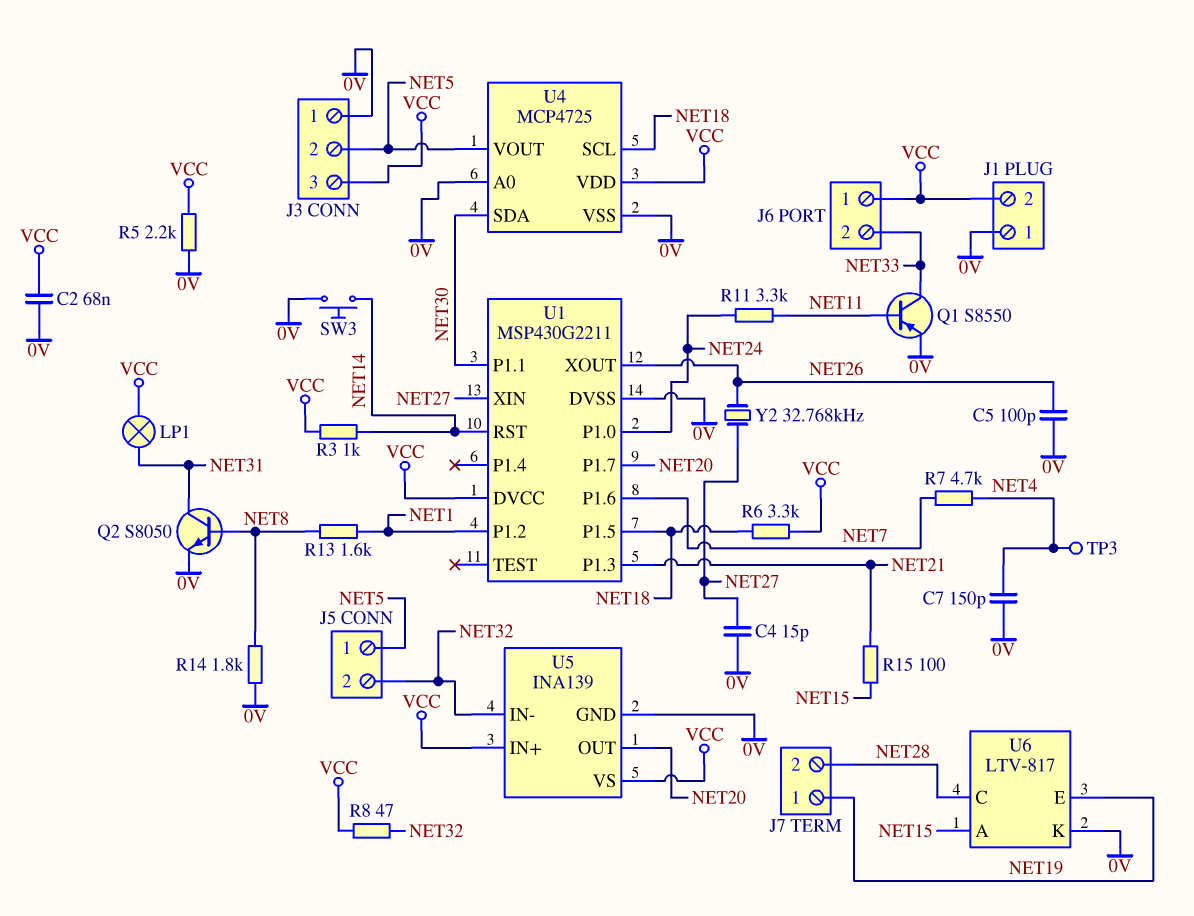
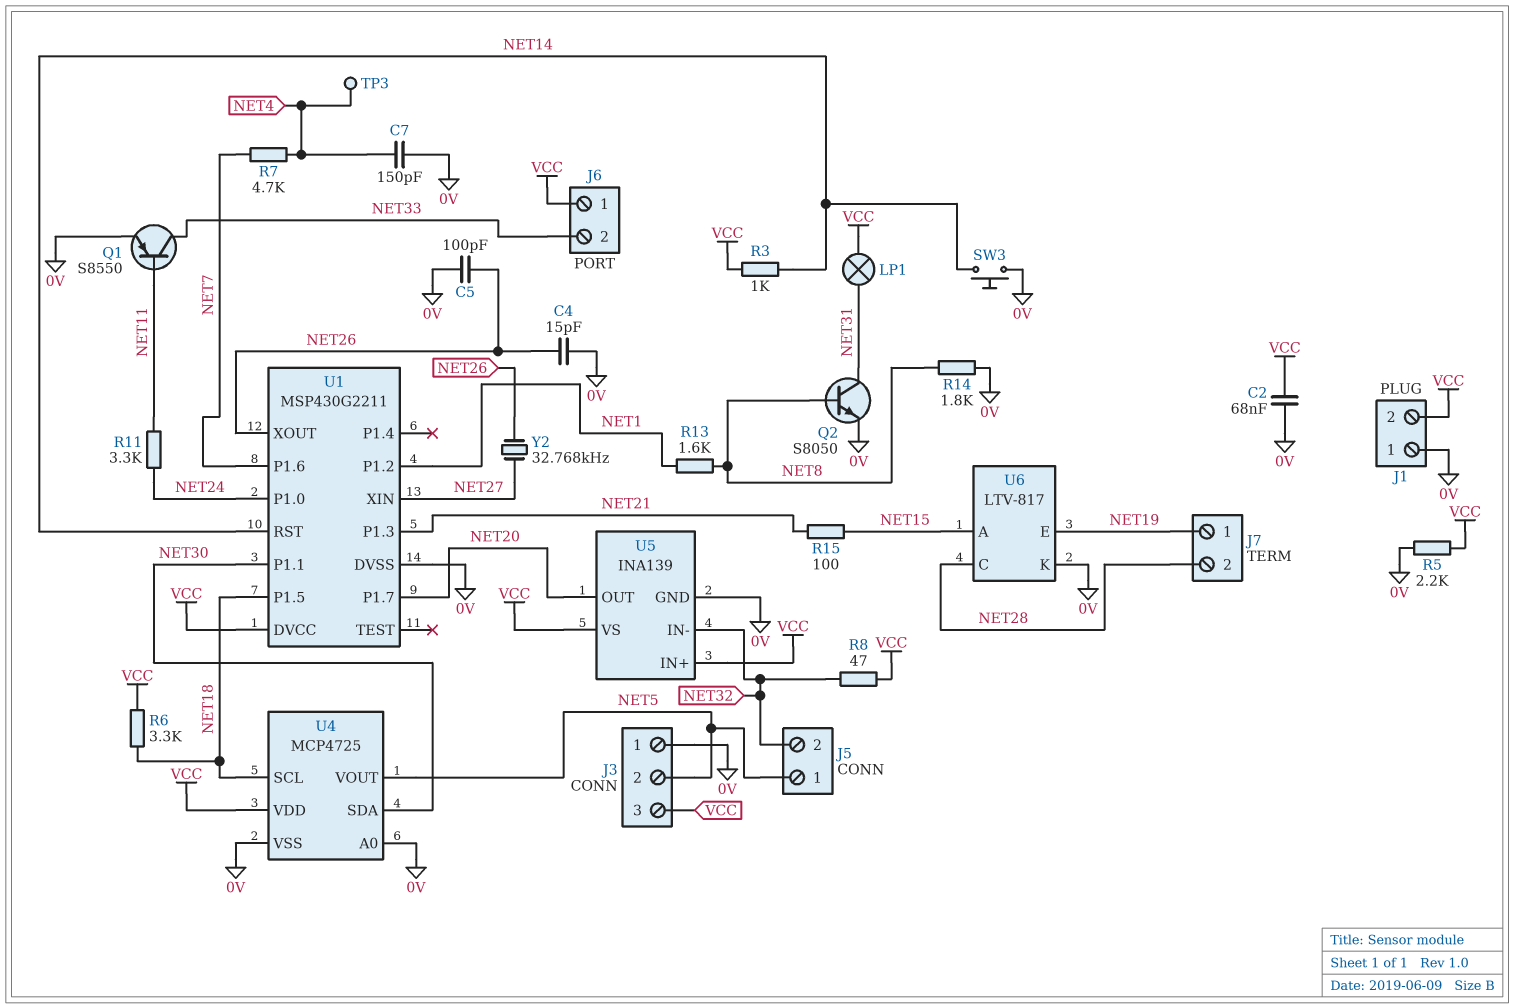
C4: 15pF (0V, NET27) -> 15pF (0V, NET26)

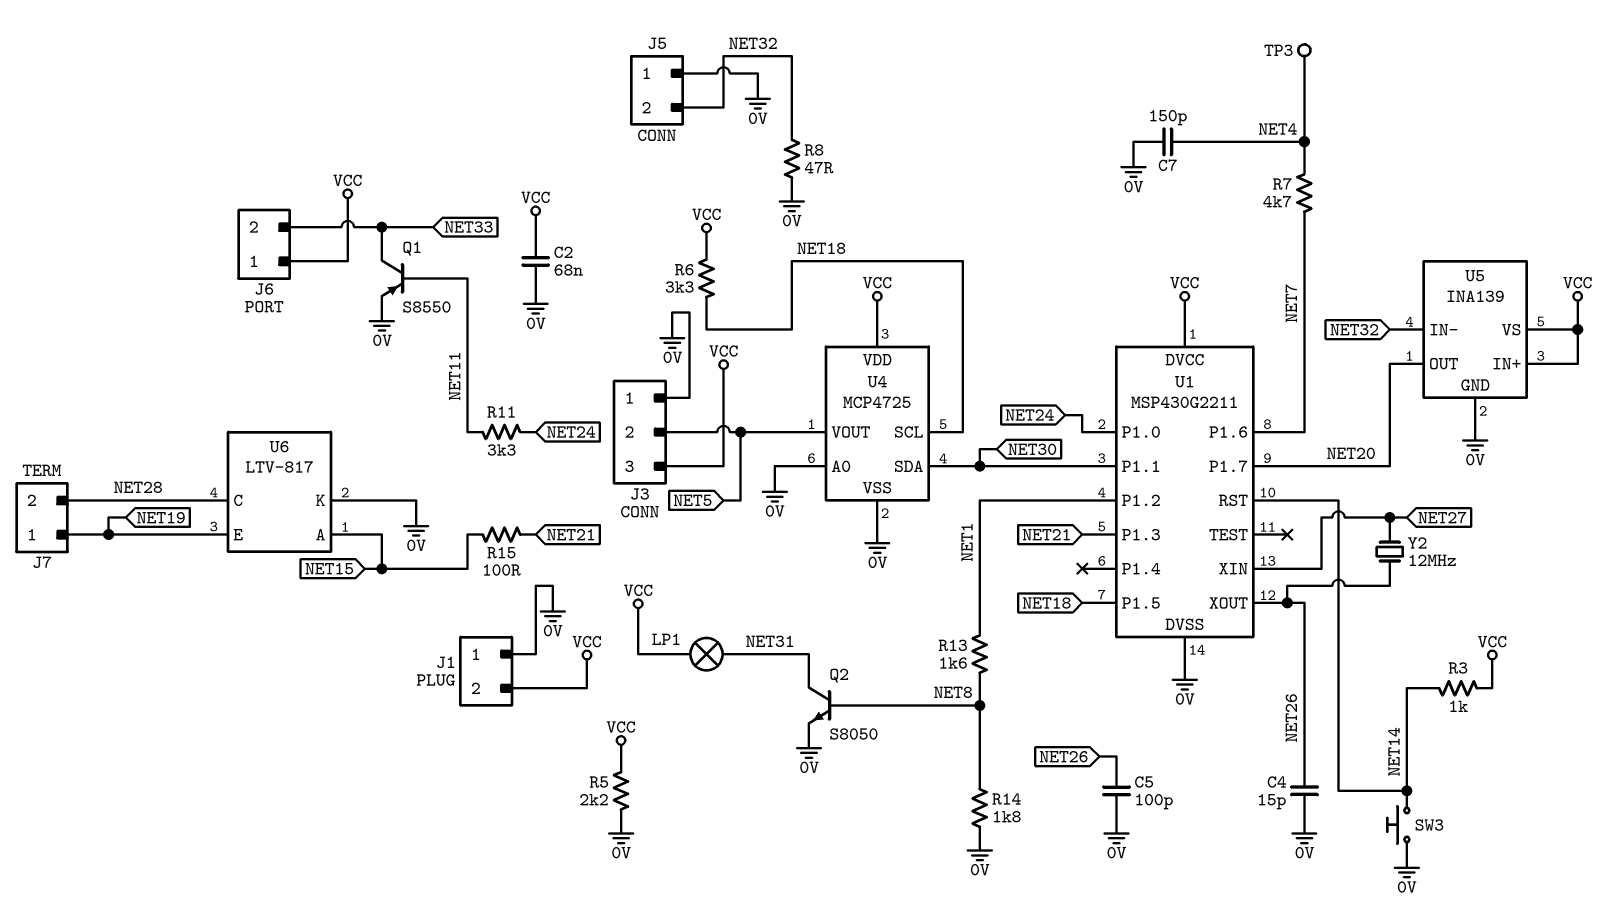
J5 pin 1: NET5 -> 0V
R8: 47 (NET32, VCC) -> 47 (0V, NET32)
Y2: 32.768kHz (NET26, NET27) -> 12MHz (NET26, NET27)

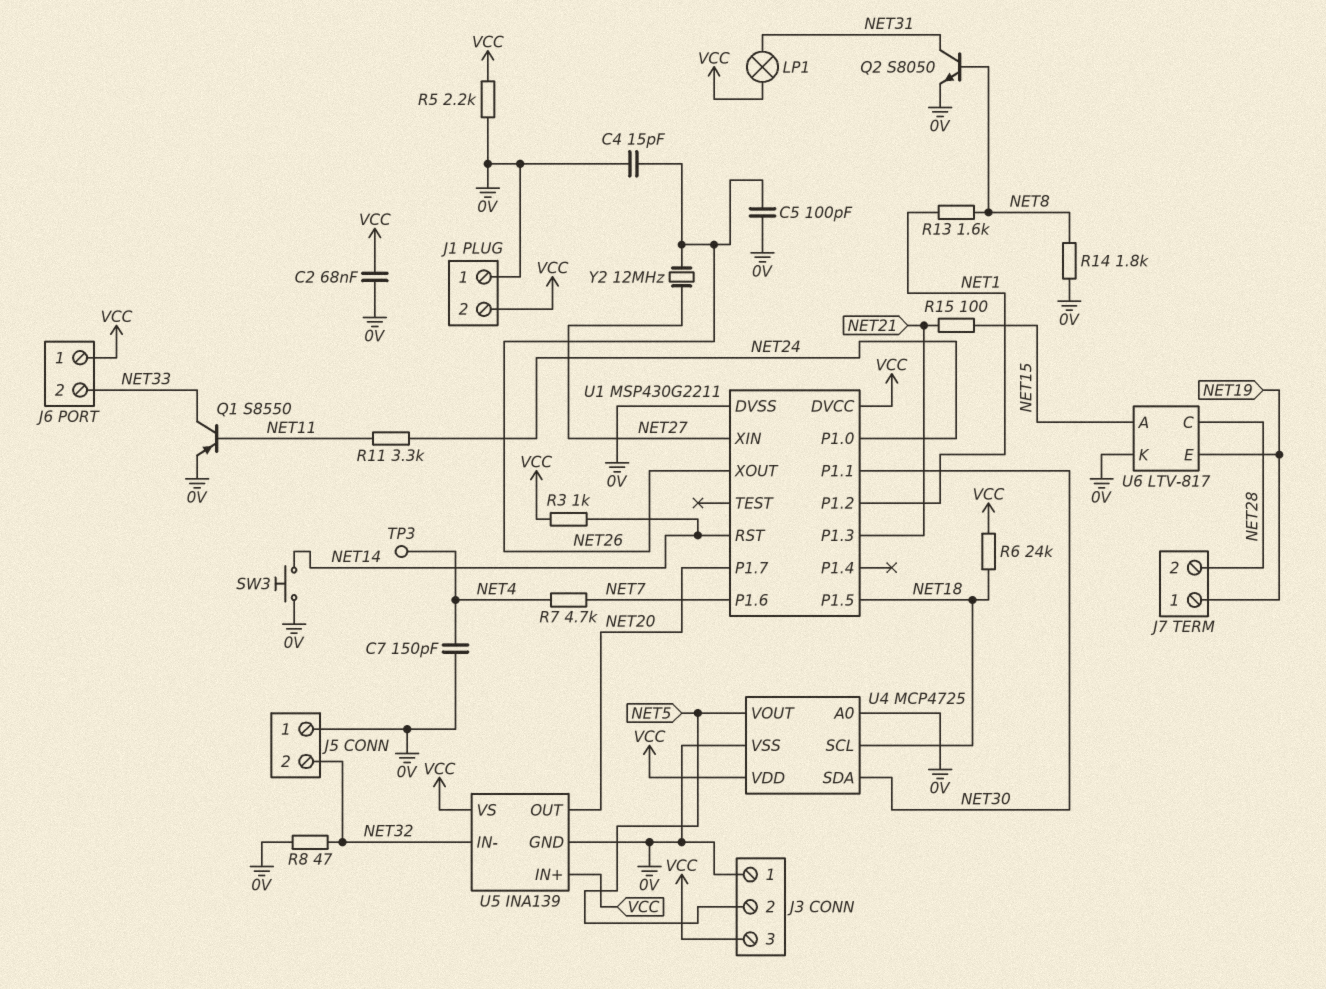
R6: 3.3k (NET18, VCC) -> 24k (NET18, VCC)

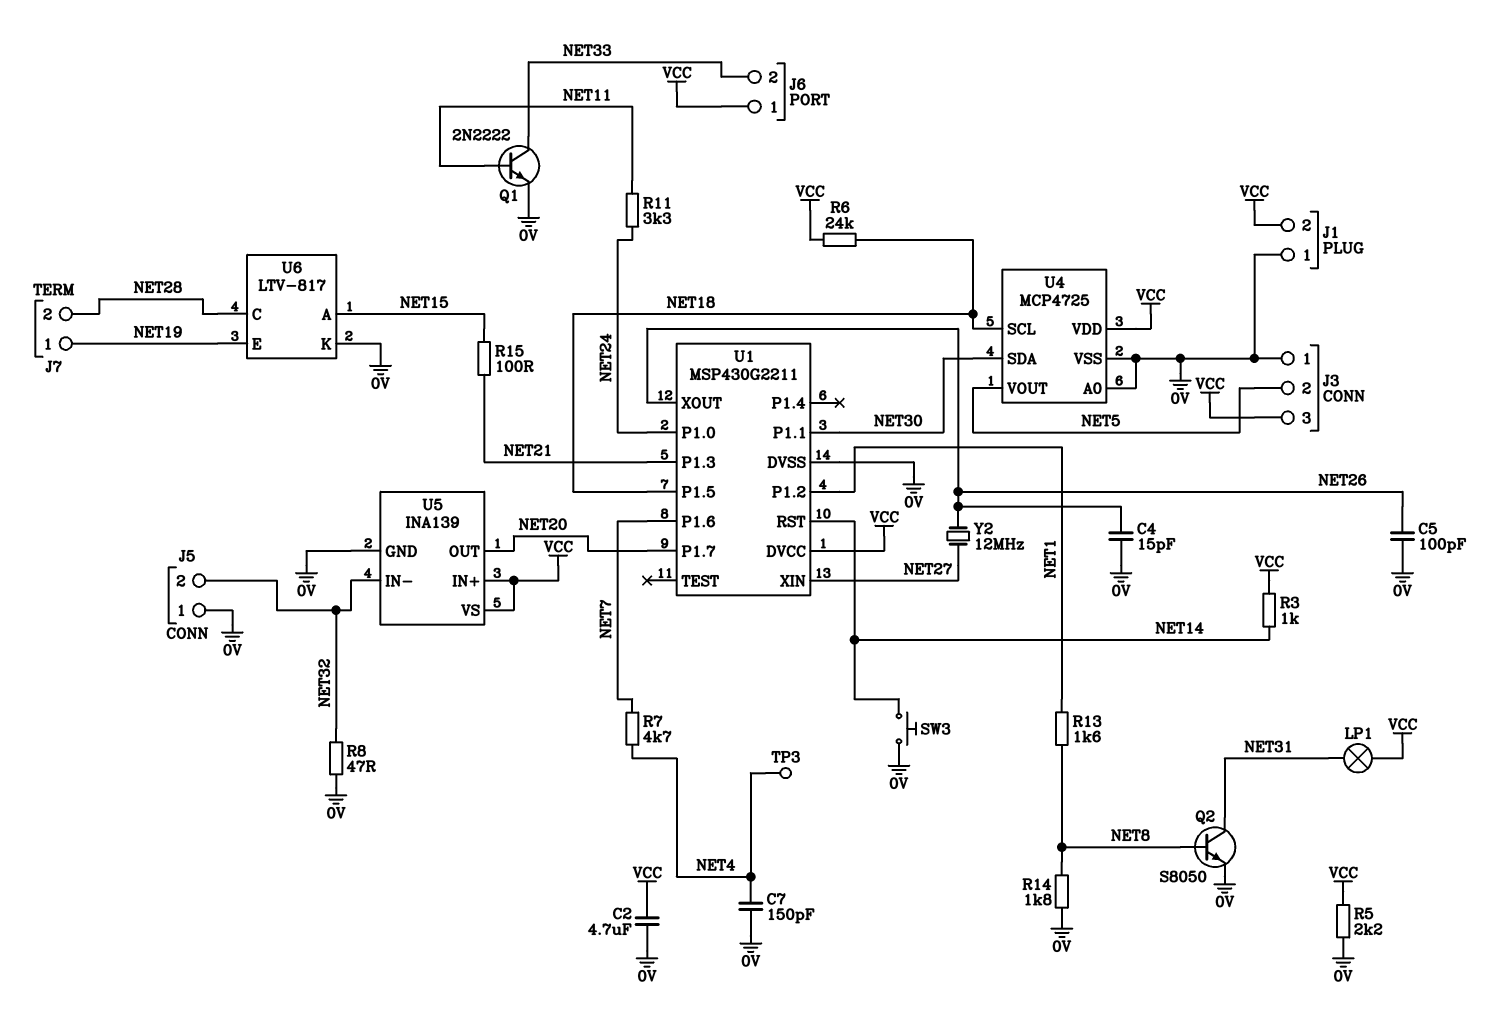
C2: 68nF (0V, VCC) -> 4.7uF (0V, VCC)
Q1: PNP S8550 (B NET11, C NET33, E 0V) -> NPN 2N2222 (B NET11, C NET33, E 0V)

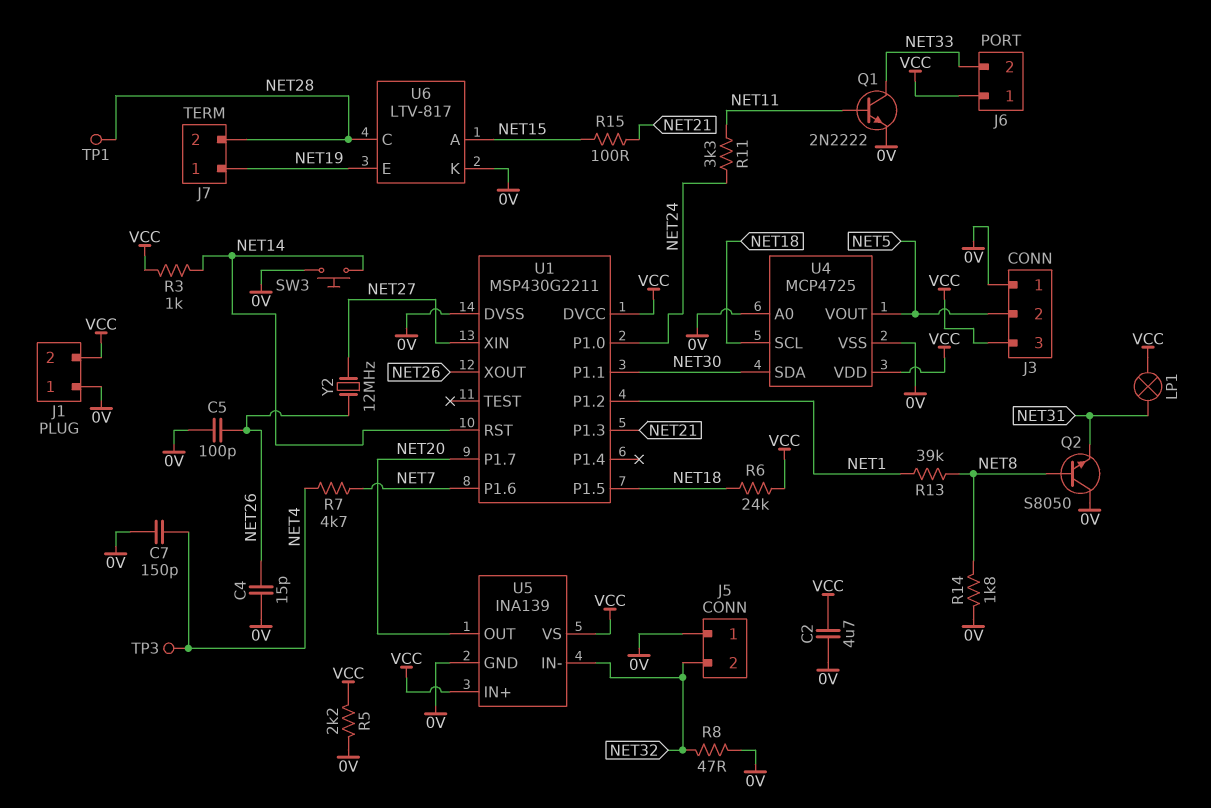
Q2: NPN S8050 (B NET8, C NET31, E 0V) -> NPN S8050 (B NET8, C 0V, E NET31)
R13: 1.6k (NET1, NET8) -> 39k (NET1, NET8)
TP1: none -> test point (NET28)

